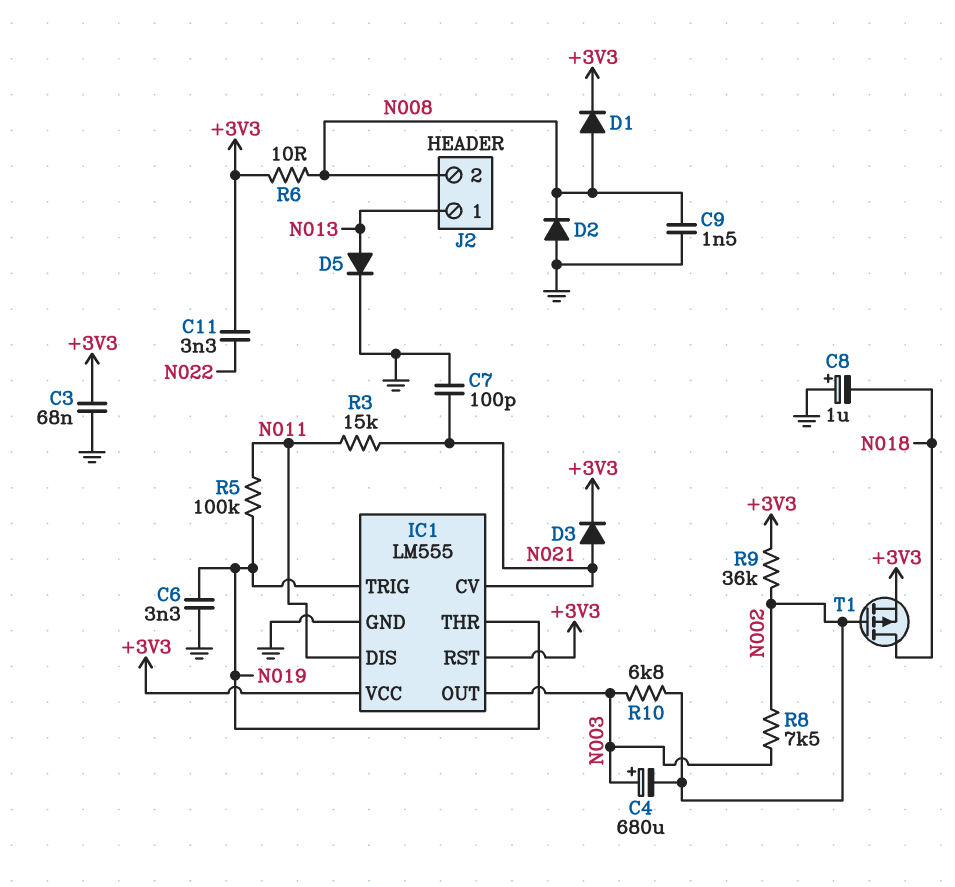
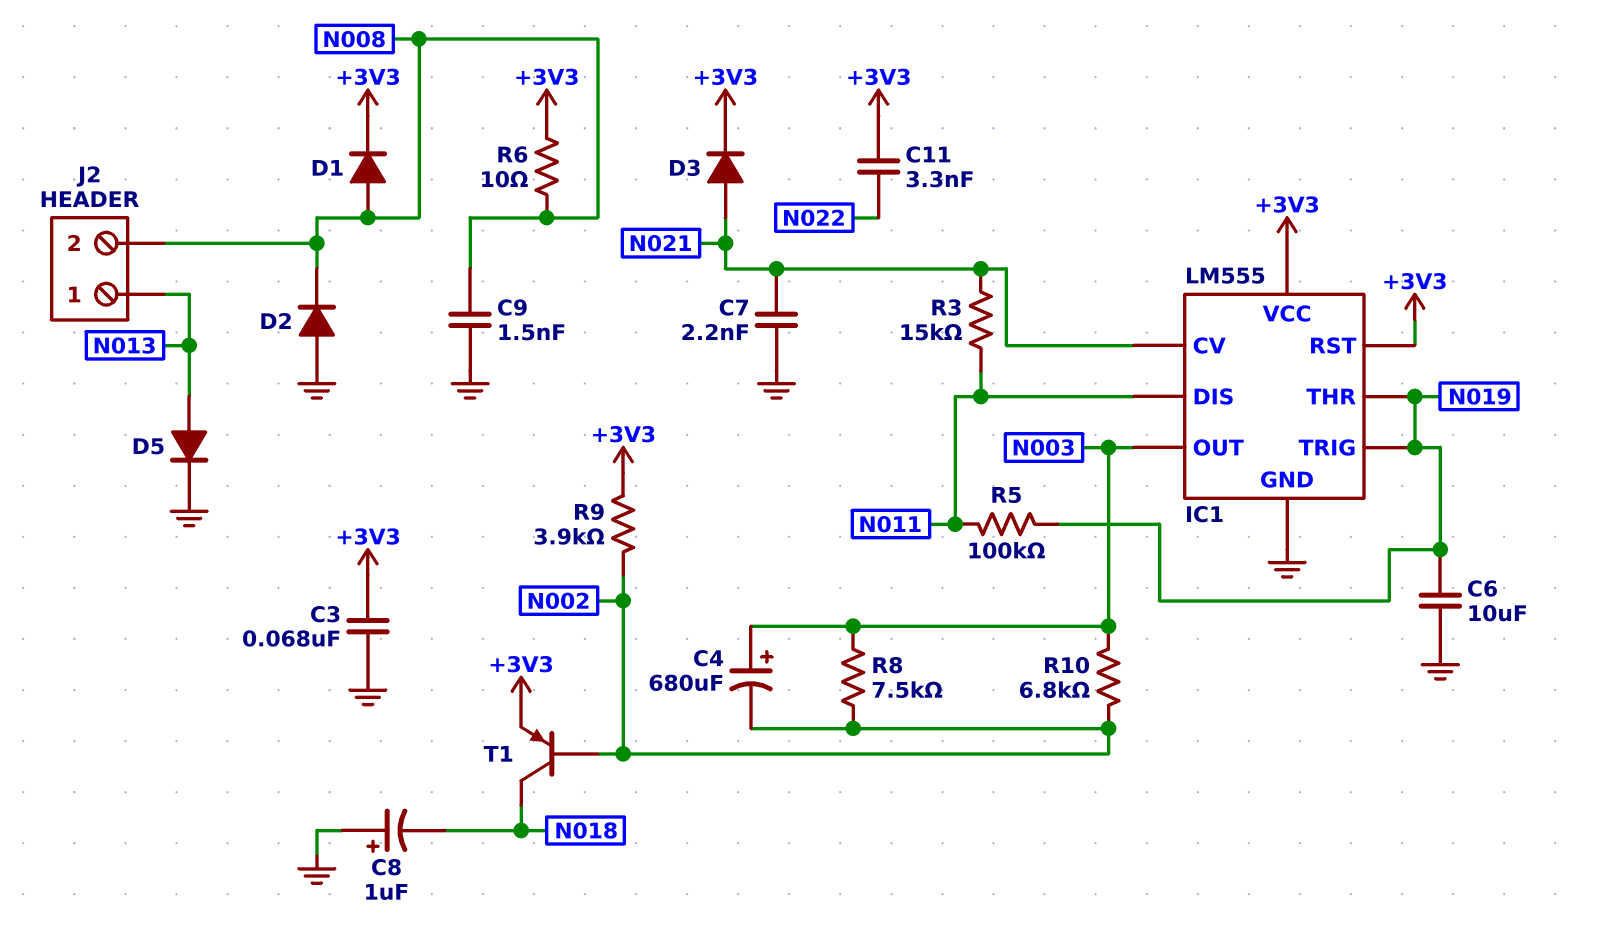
C6: 3.3nF (GND, N019) -> 10uF (GND, N019)
C7: 100pF (GND, N021) -> 2.2nF (GND, N021)
R9: 36k (+3V3, N002) -> 3.9k (+3V3, N002)
T1: PMOS (G N002, D N018, S +3V3) -> PNP (B N002, C N018, E +3V3)

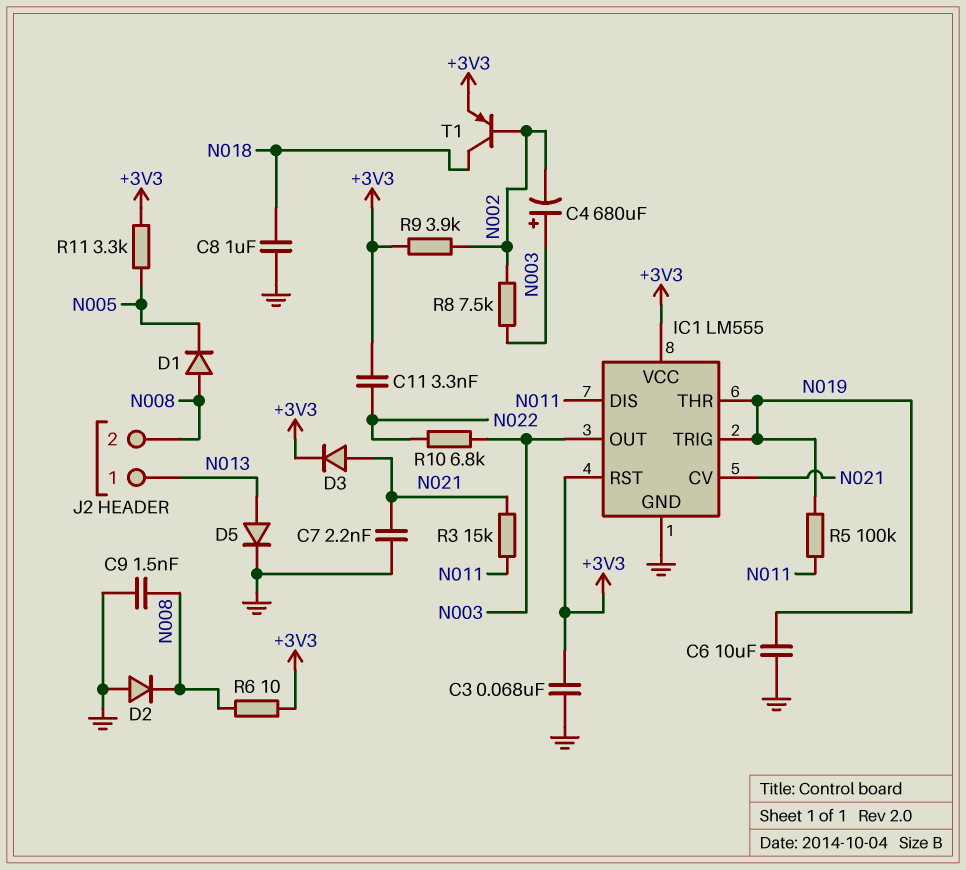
C8: 1uF (plus GND, minus N018) -> 1uF (GND, N018)
D1: diode (A N008, K +3V3) -> diode (A N008, K N005)
R10: 6.8k (N002, N003) -> 6.8k (N003, N022)
R11: none -> 3.3k (+3V3, N005)

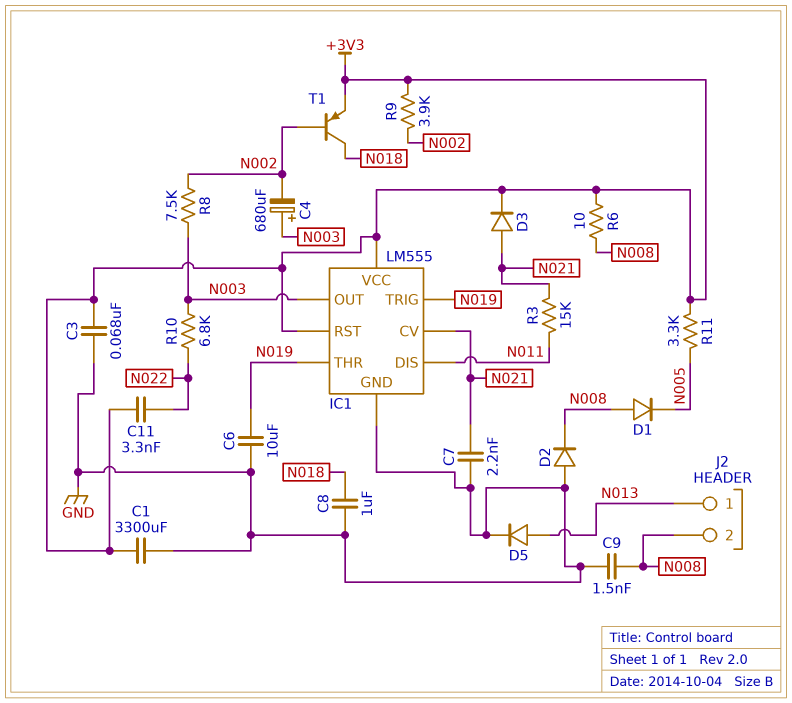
C1: none -> 3300uF (+3V3, GND)
R5: 100k (N011, N019) -> none

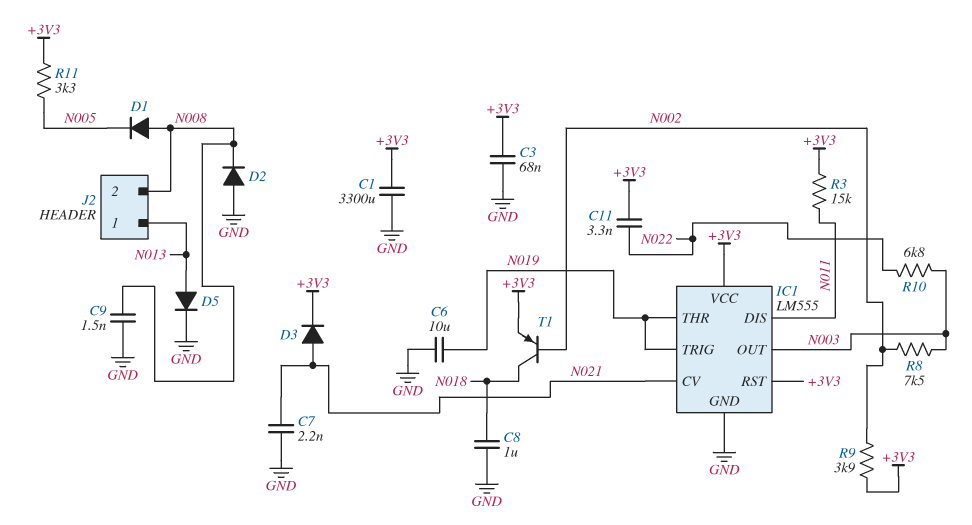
C4: 680uF (plus N003, minus N002) -> none
R3: 15k (N011, N021) -> 15k (+3V3, N011)
R6: 10 (+3V3, N008) -> none

